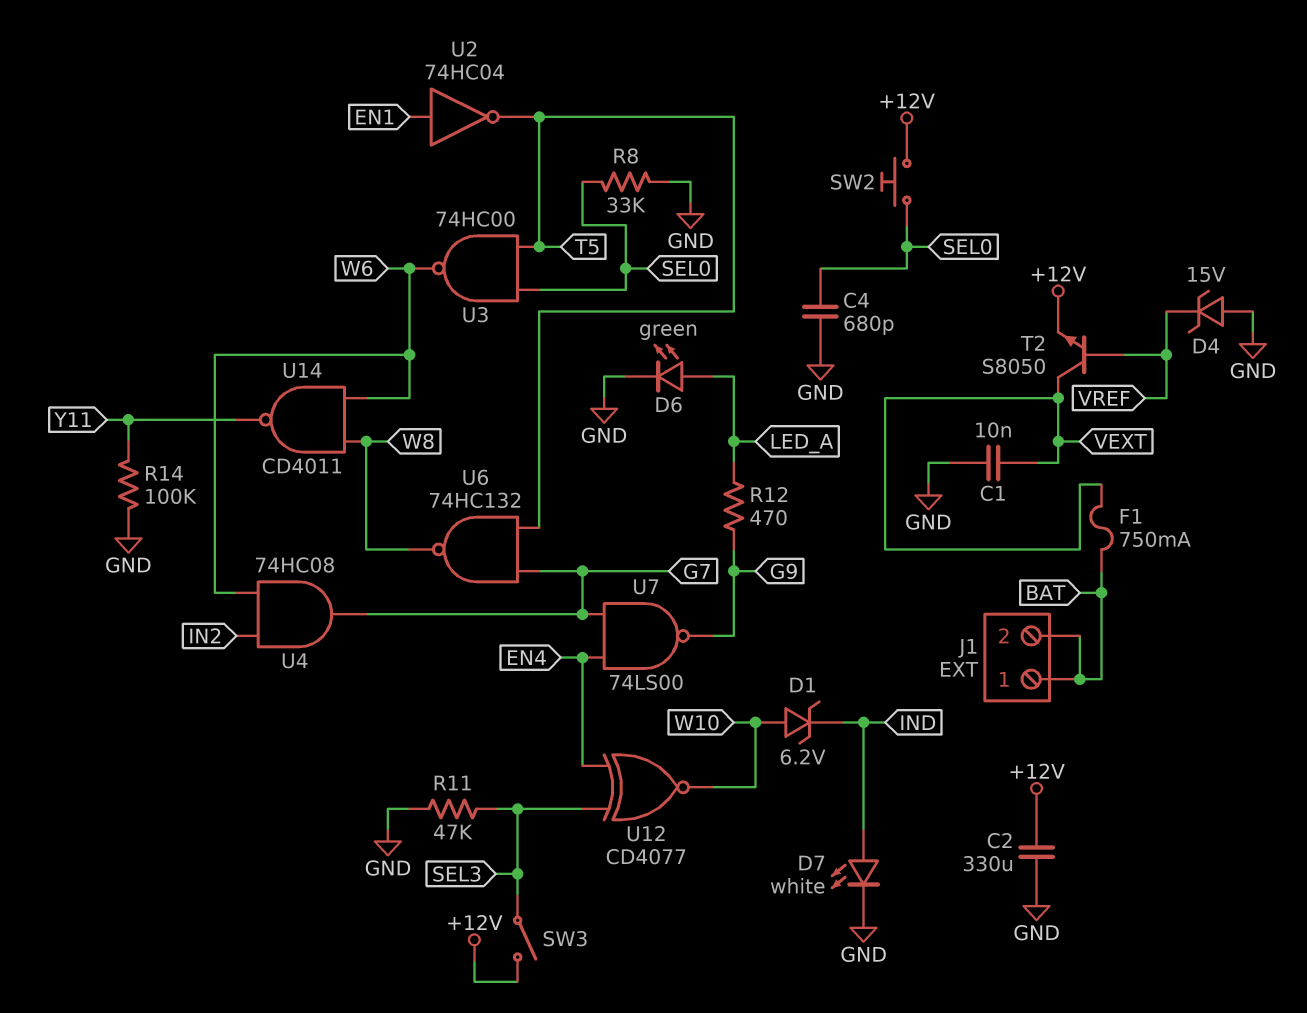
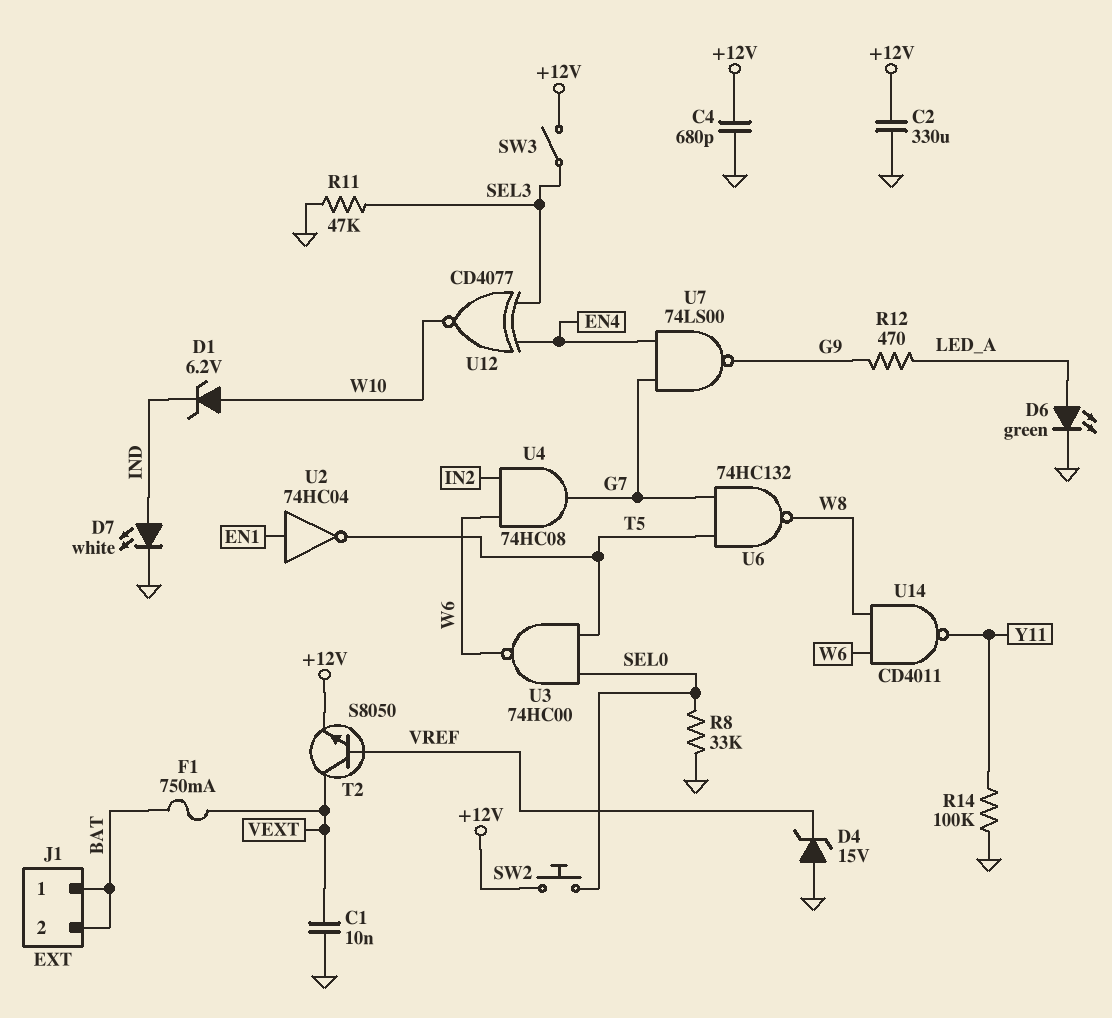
C4: 680pF (GND, SEL0) -> 680pF (+12V, GND)

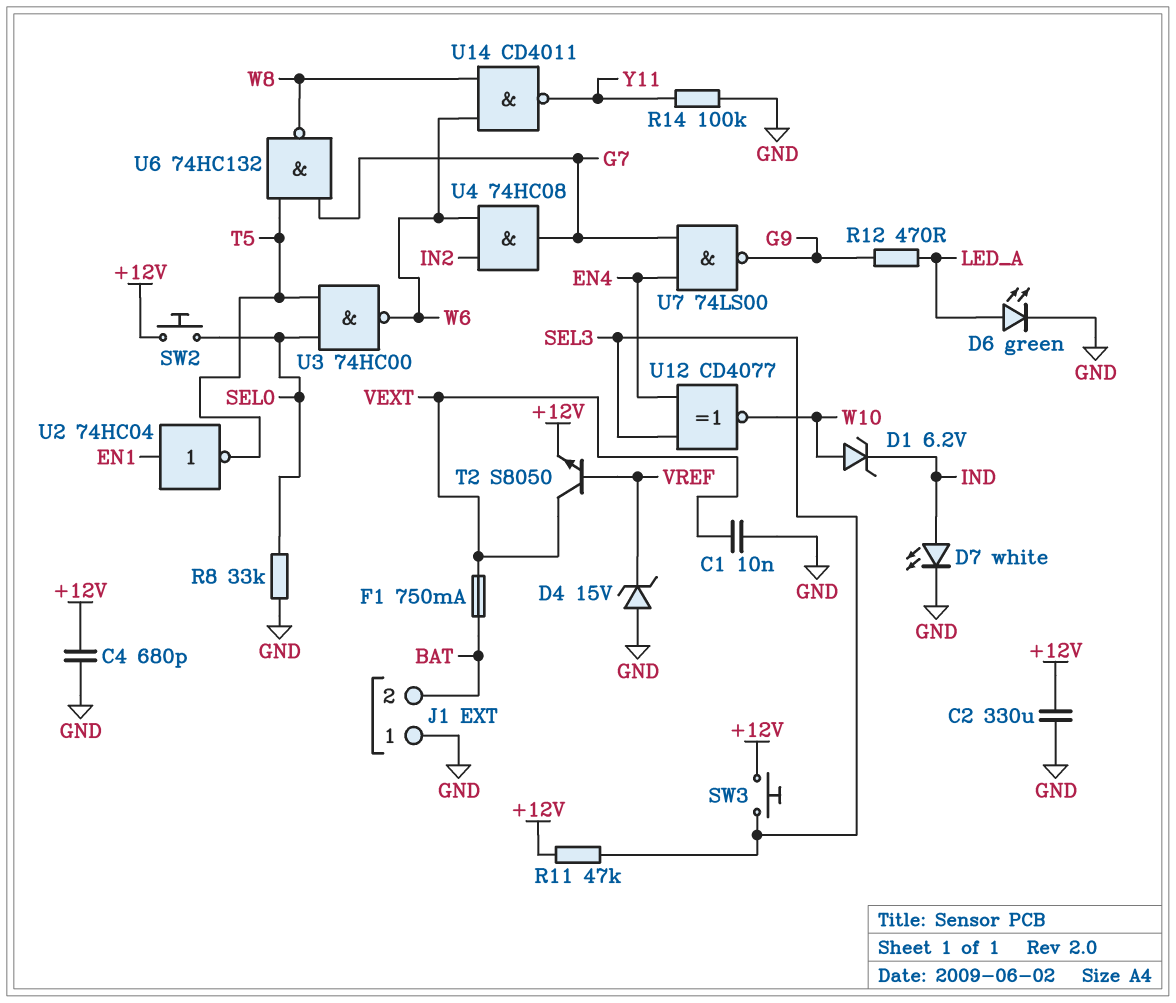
J1 pin 1: BAT -> GND
R11: 47k (GND, SEL3) -> 47k (+12V, SEL3)
SW3: switch (+12V, SEL3) -> button (+12V, SEL3)

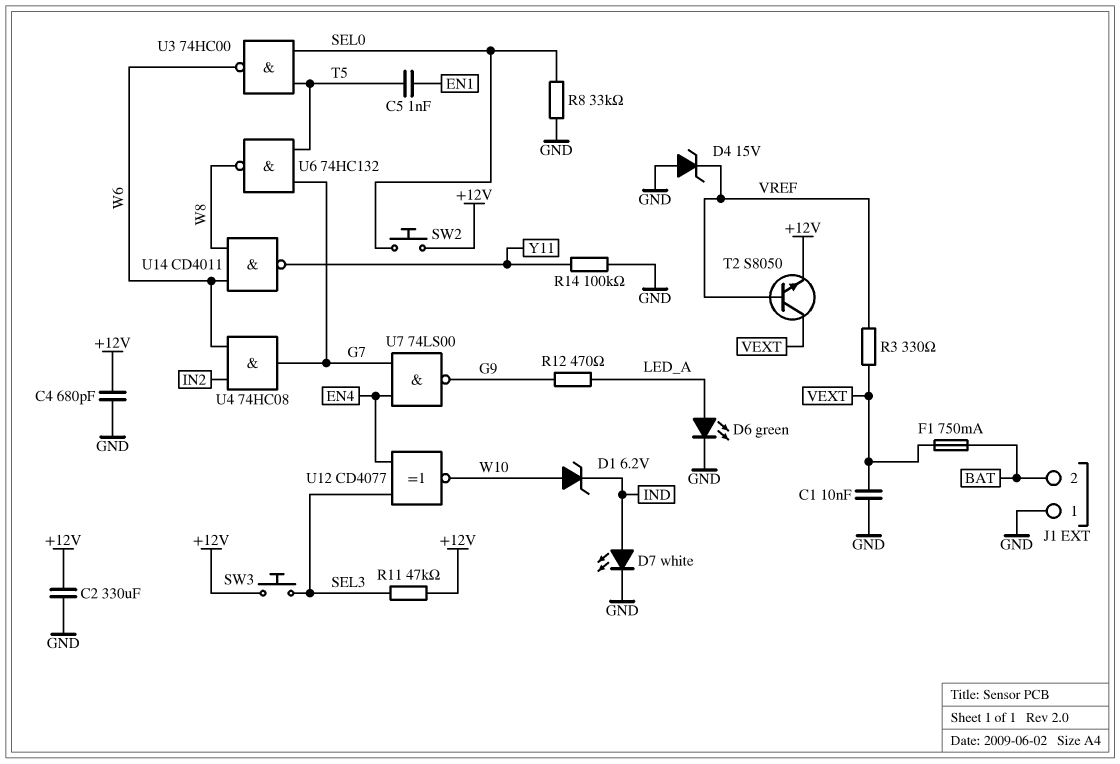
C5: none -> 1nF (EN1, T5)
R3: none -> 330 (VEXT, VREF)
U2: NOT 74HC04 (in EN1, out T5) -> none

